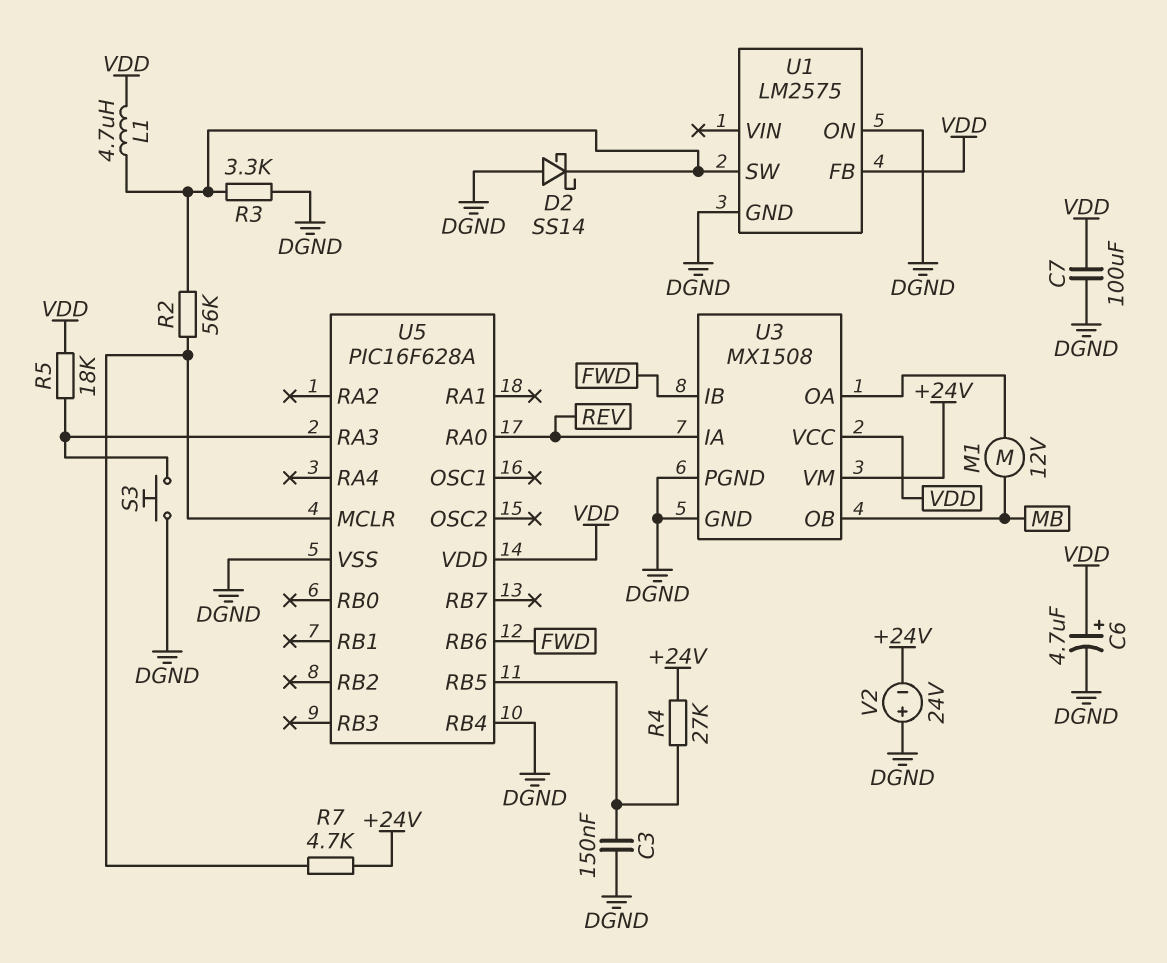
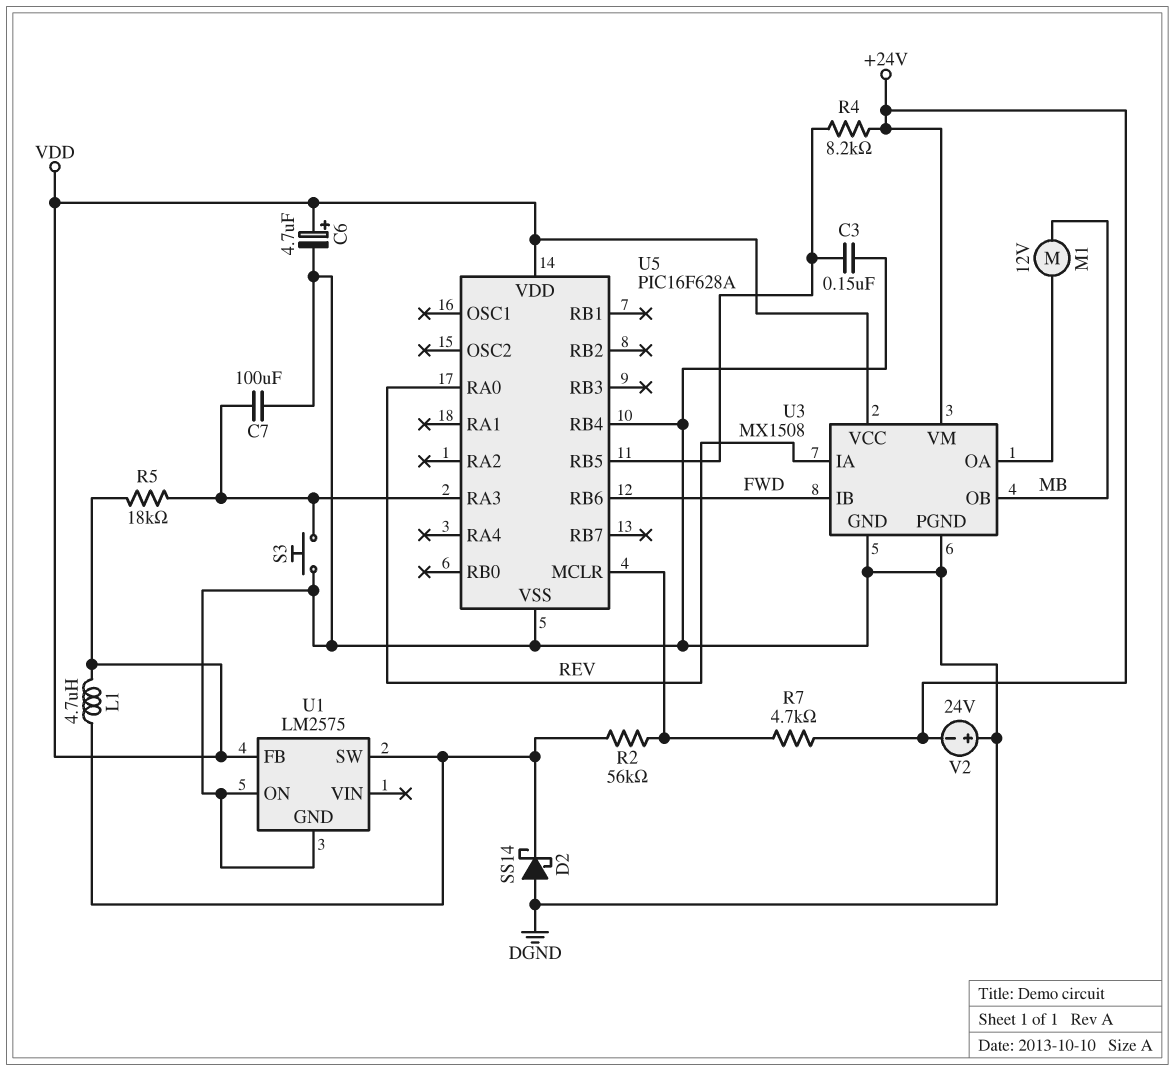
C7: 100uF (DGND, VDD) -> 100uF (DGND, U5/RA3)
R3: 3.3k (DGND, U1/SW) -> none
R4: 27k (+24V, U5/RB5) -> 8.2k (+24V, U5/RB5)

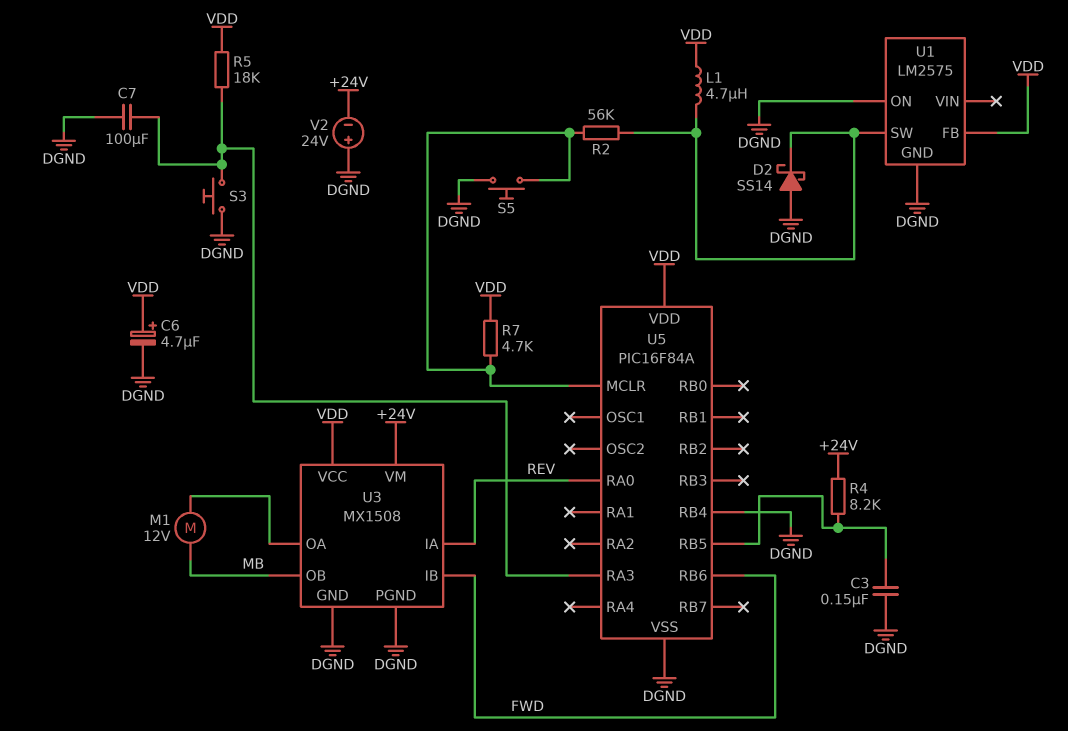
R7: 4.7k (+24V, U5/MCLR) -> 4.7k (U5/MCLR, VDD)
S5: none -> button (DGND, U5/MCLR)
U5: PIC16F628A -> PIC16F84A

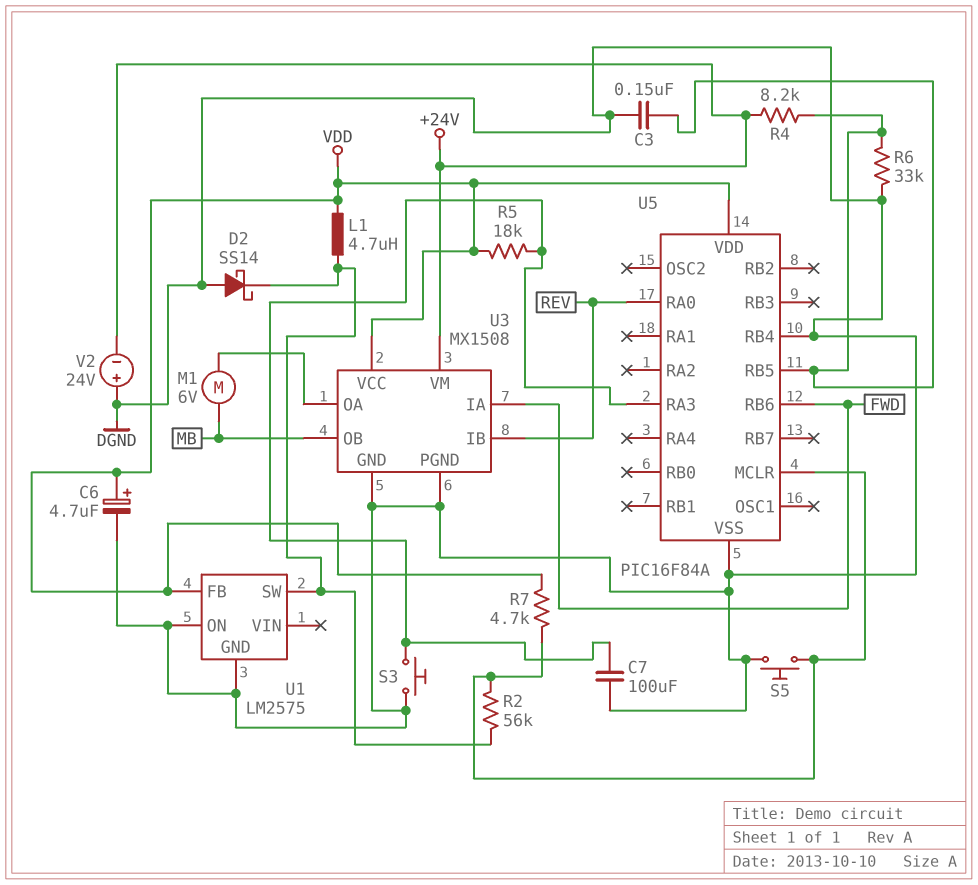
M1: motor 12V (MB, U3/OA) -> motor 6V (MB, U3/OA)
R6: none -> 33k (DGND, U5/RB5)
U3 pin IA: REV -> FWD
U3 pin IB: FWD -> REV

